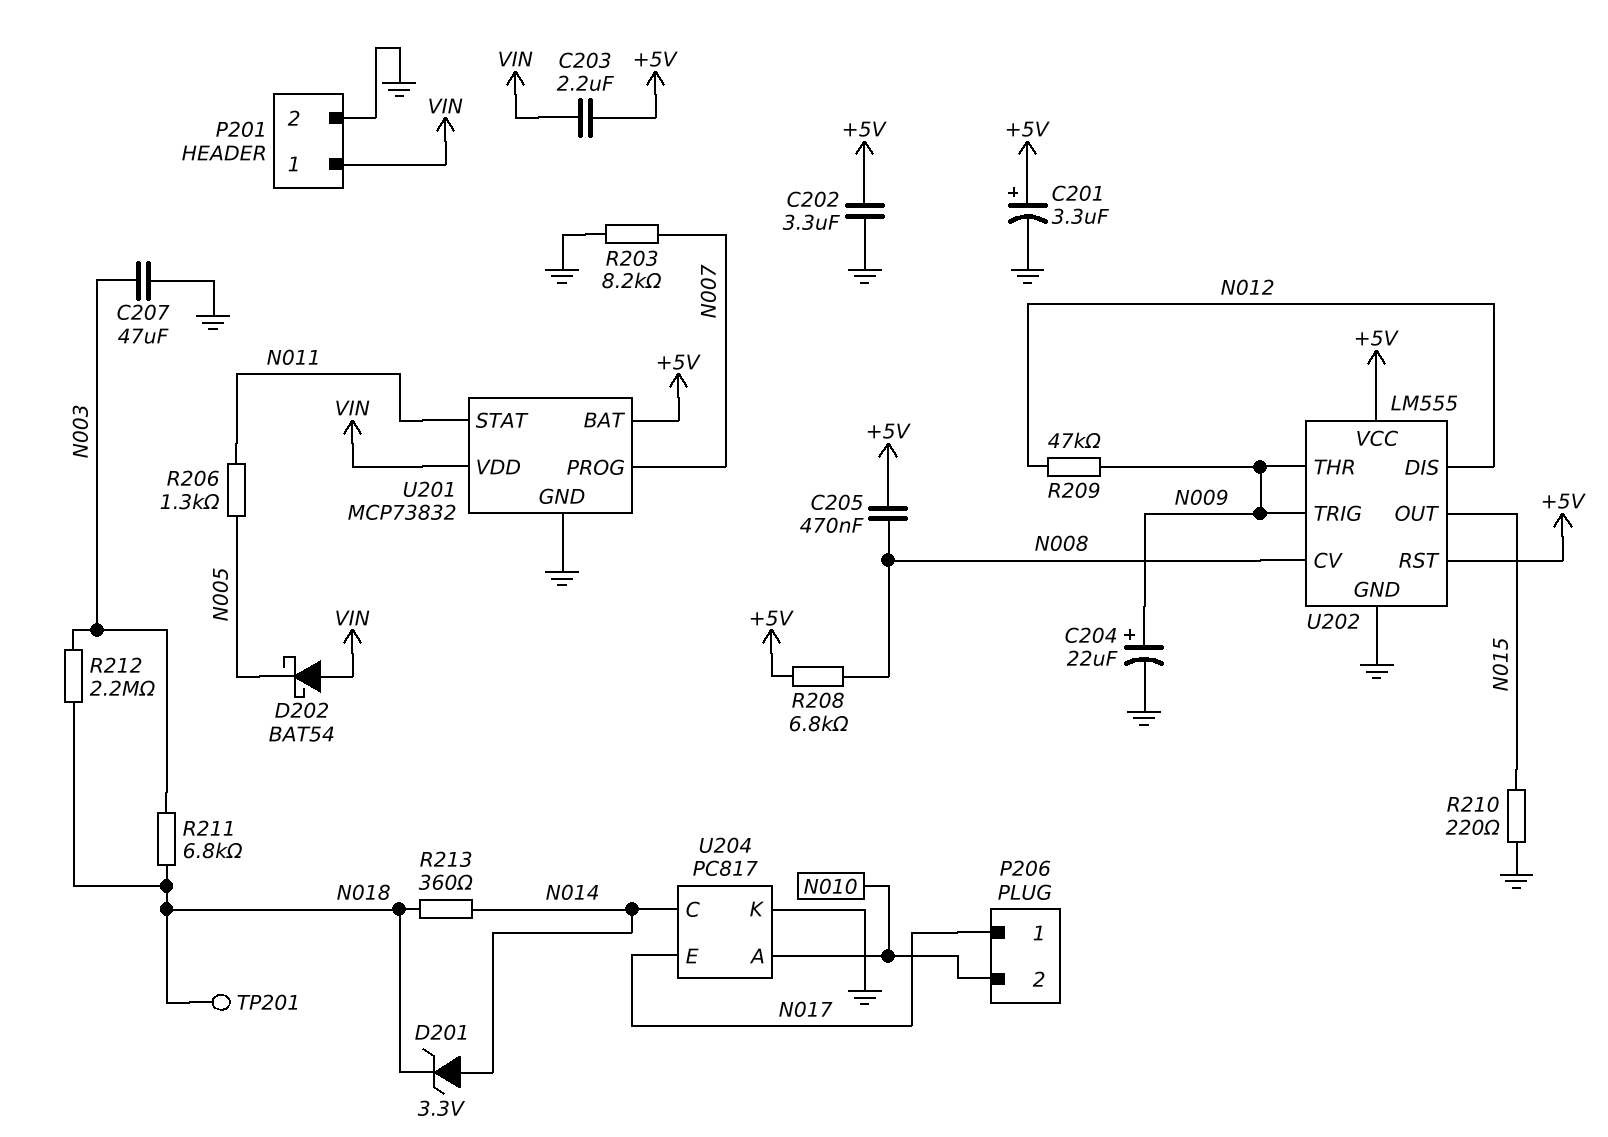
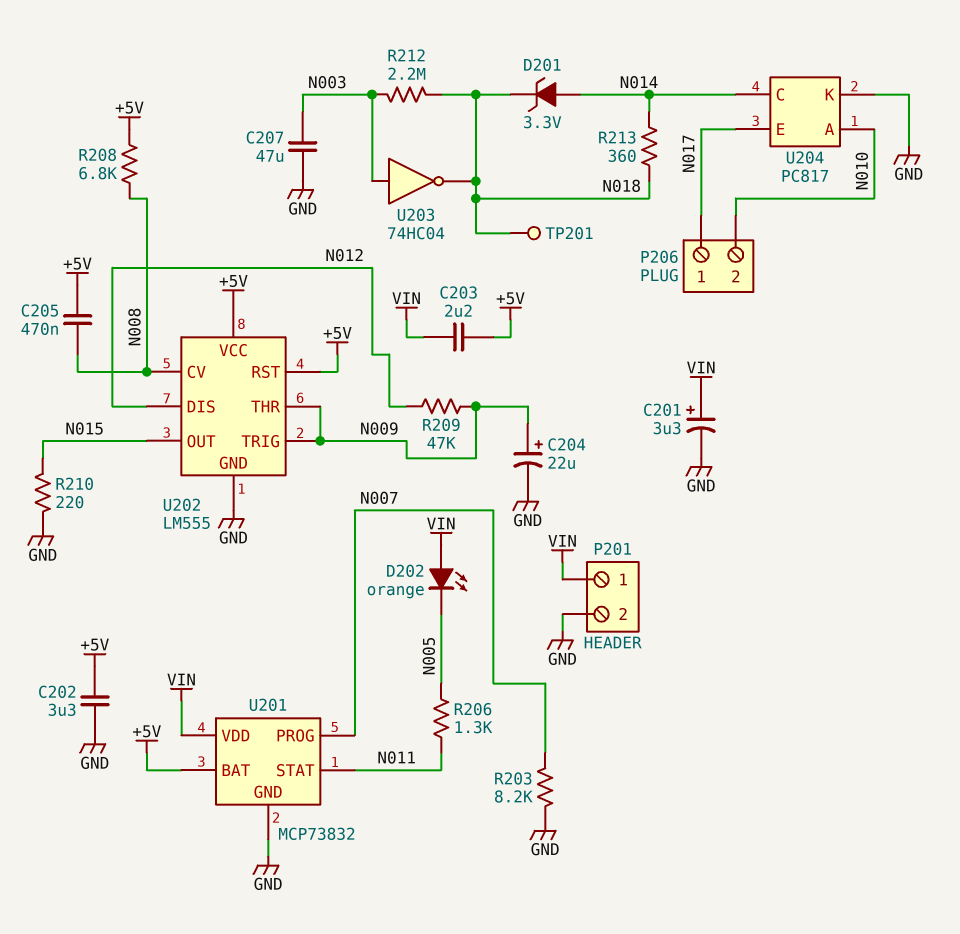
C201: 3.3uF (plus +5V, minus GND) -> 3.3uF (plus VIN, minus GND)
D202: schottky BAT54 (A VIN, K N005) -> LED orange (A VIN, K N005)
R211: 6.8k (N003, N018) -> none
U203: none -> NOT 74HC04 (in N003, out N018)

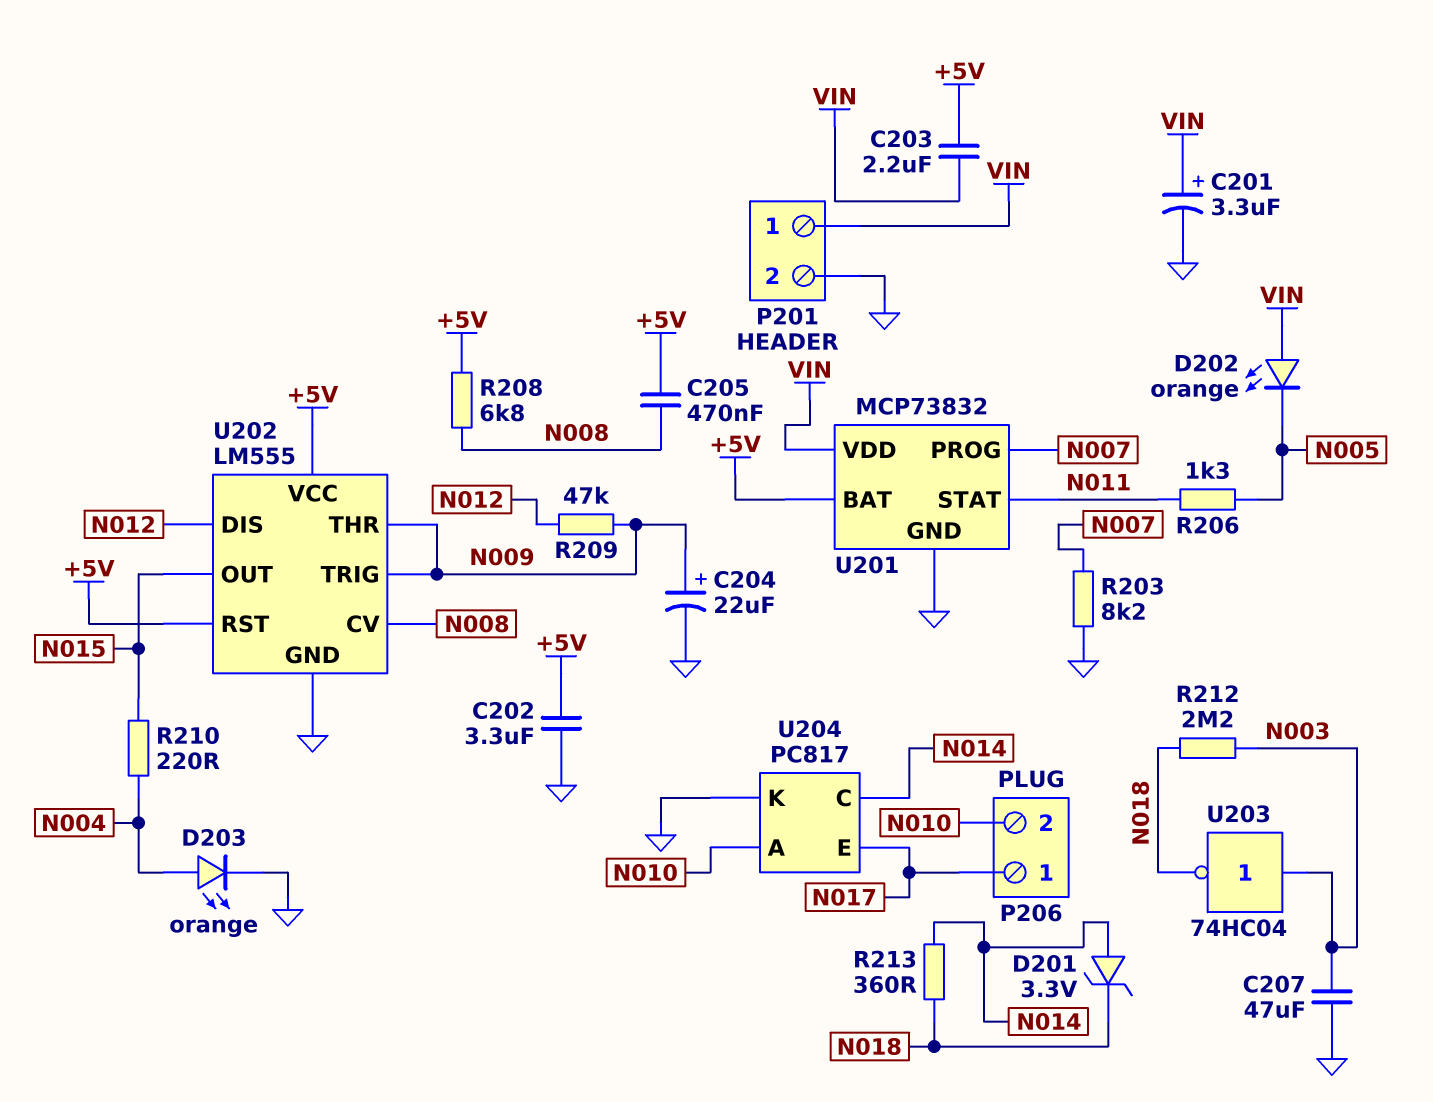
D203: none -> LED orange (A N004, K GND)
R210: 220 (GND, N015) -> 220 (N004, N015)
TP201: test point (N018) -> none

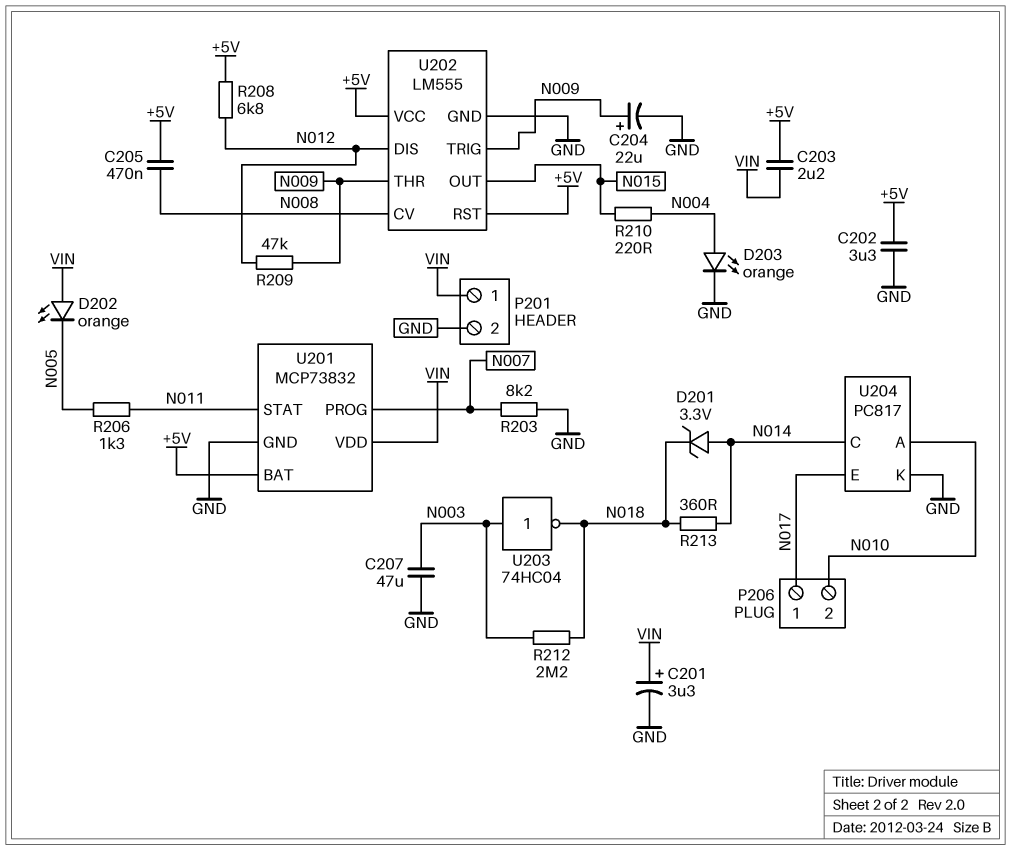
R208: 6.8k (+5V, N008) -> 6.8k (+5V, N012)

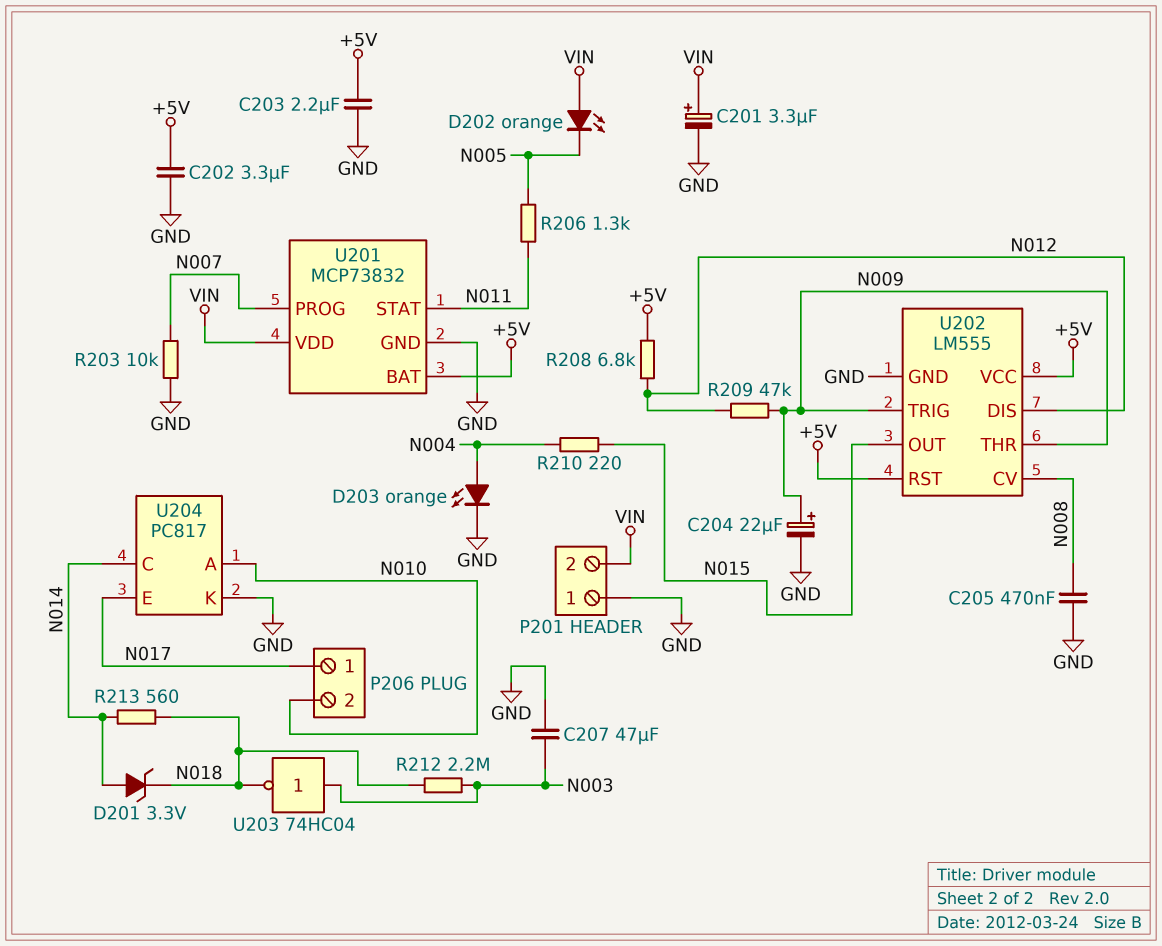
C203: 2.2uF (+5V, VIN) -> 2.2uF (+5V, GND)
C205: 470nF (+5V, N008) -> 470nF (GND, N008)
P201 pin 1: VIN -> GND
P201 pin 2: GND -> VIN
R203: 8.2k (GND, N007) -> 10k (GND, N007)
R213: 360 (N014, N018) -> 560 (N014, N018)

